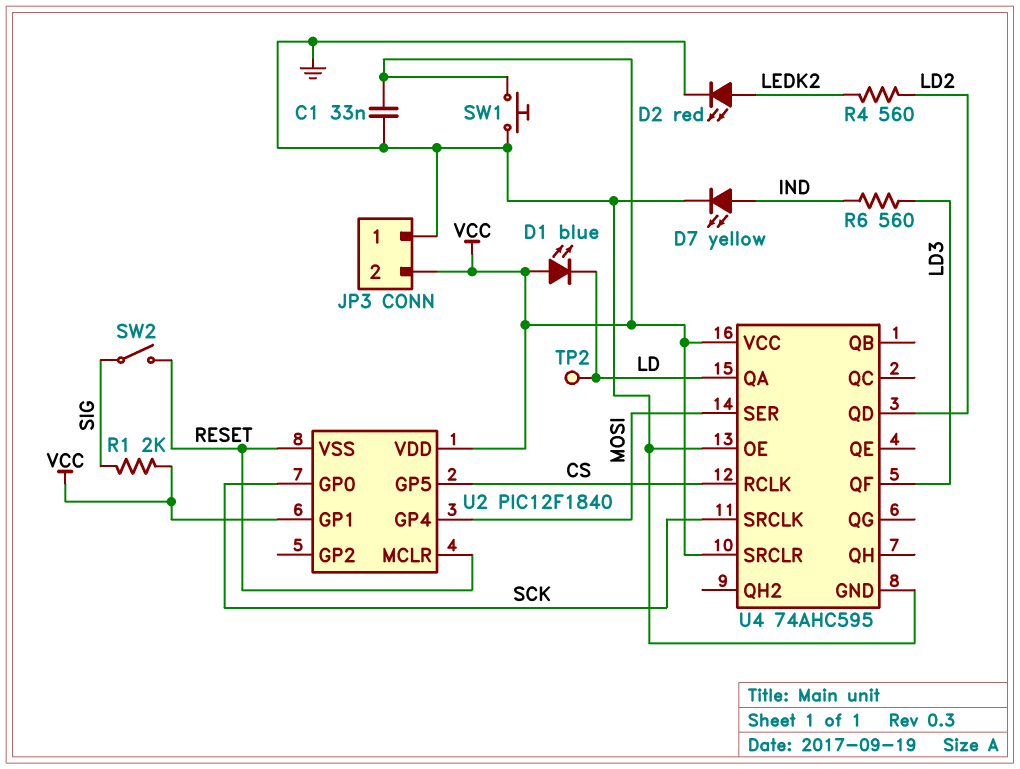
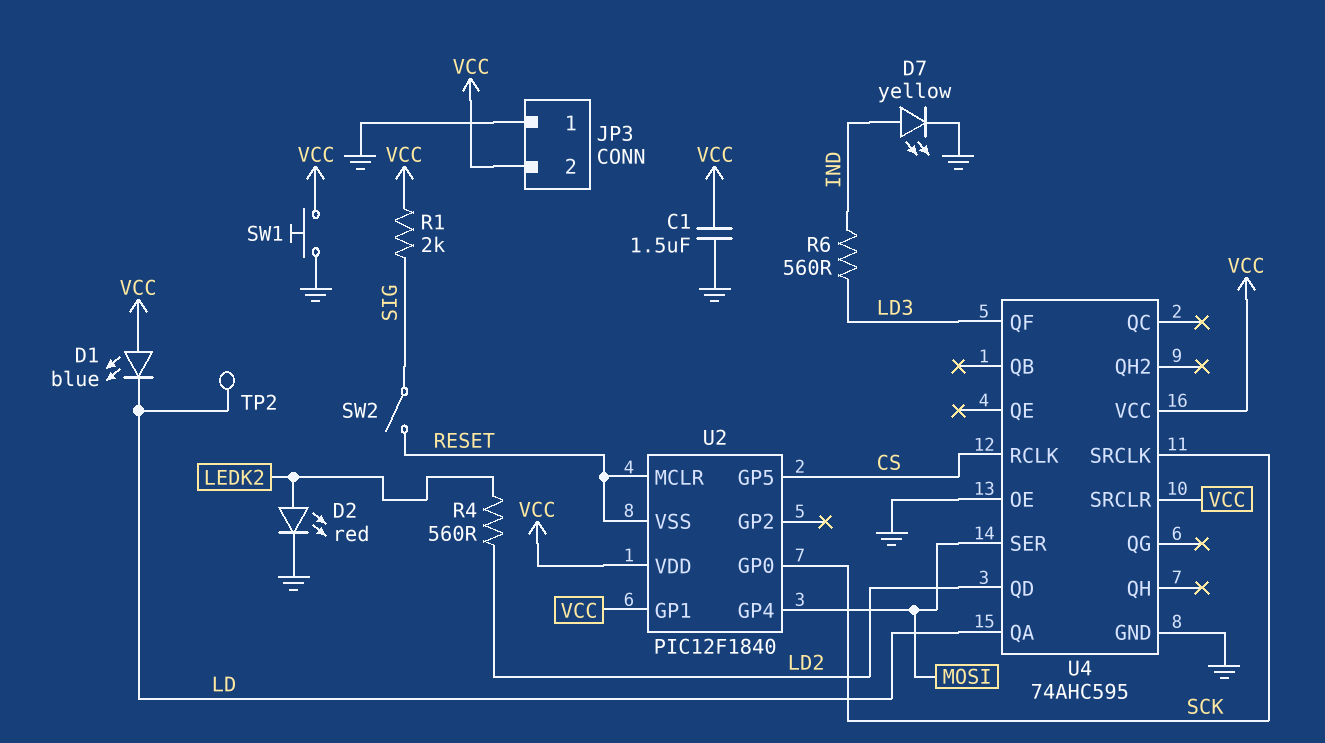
C1: 33nF (GND, VCC) -> 1.5uF (GND, VCC)

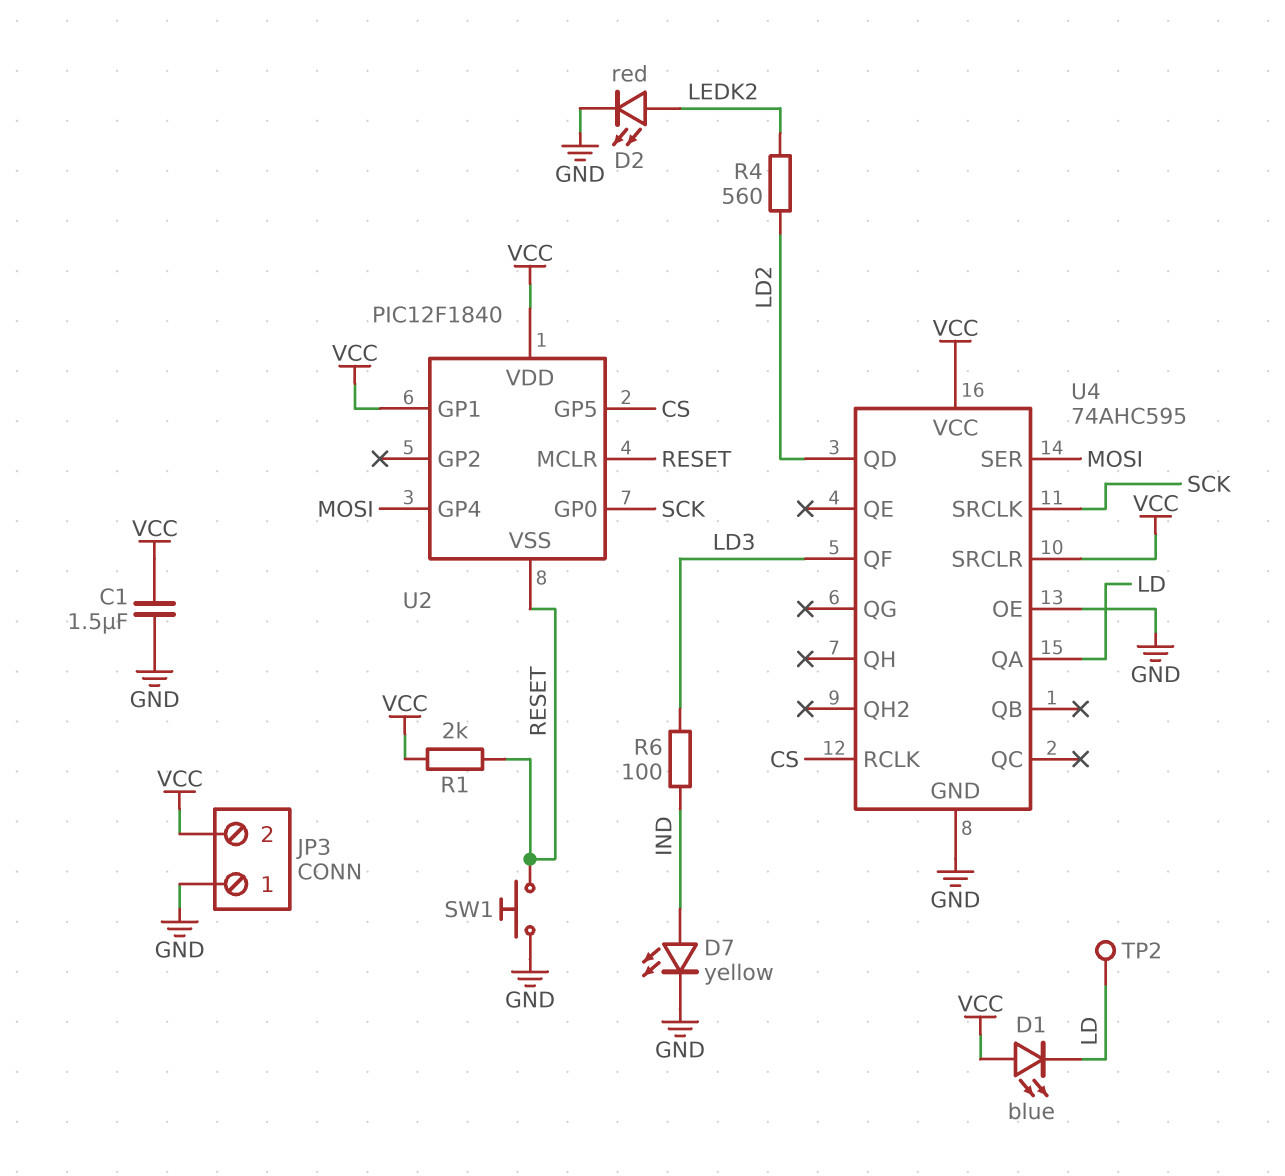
R1: 2k (SIG, VCC) -> 2k (RESET, VCC)
R6: 560 (IND, LD3) -> 100 (IND, LD3)
SW1: button (GND, VCC) -> button (GND, RESET)
SW2: switch (RESET, SIG) -> none

